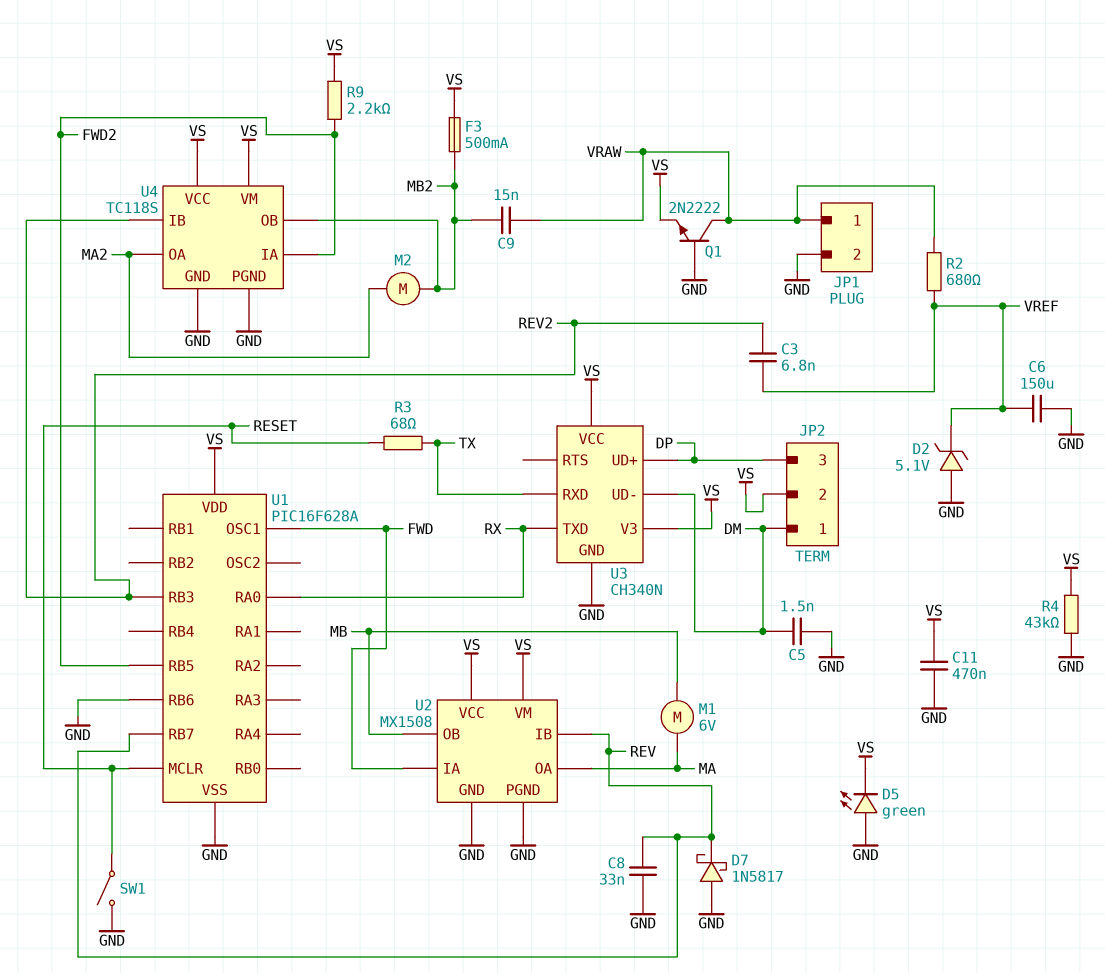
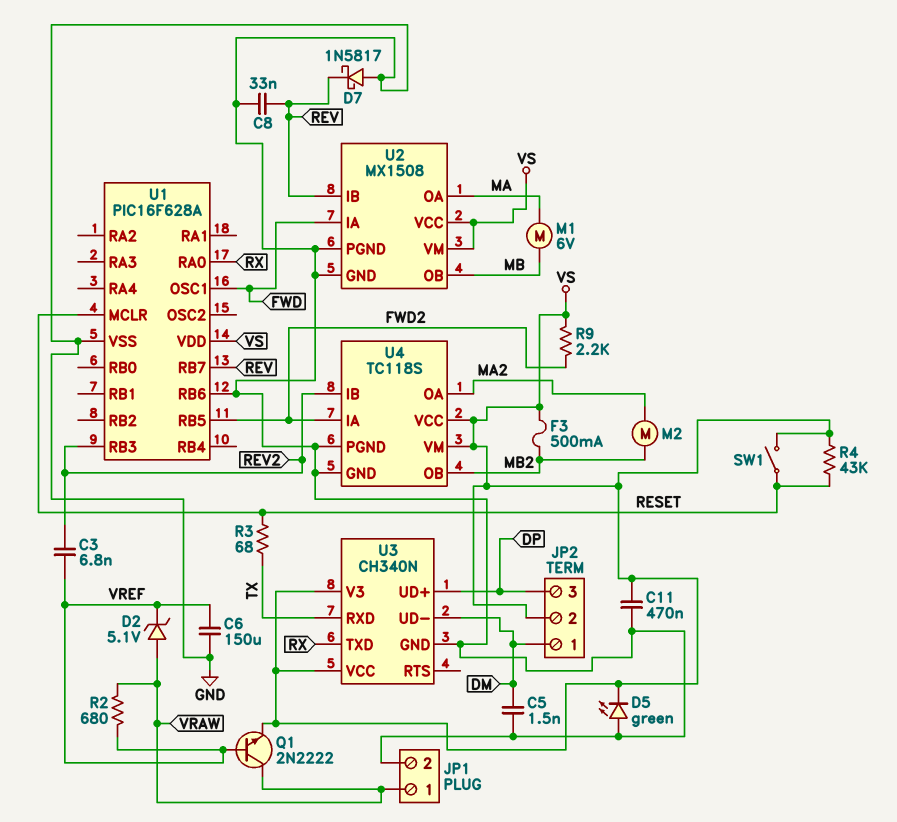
C9: 15nF (MB2, VRAW) -> none
D2: zener 5.1V (A GND, K VREF) -> zener 5.1V (A VRAW, K VREF)
Q1: NPN 2N2222 (B GND, C VRAW, E VS) -> NPN 2N2222 (B VREF, C VRAW, E VS)
R4: 43k (GND, VS) -> 43k (RESET, VS)
SW1: switch (GND, RESET) -> switch (RESET, VS)

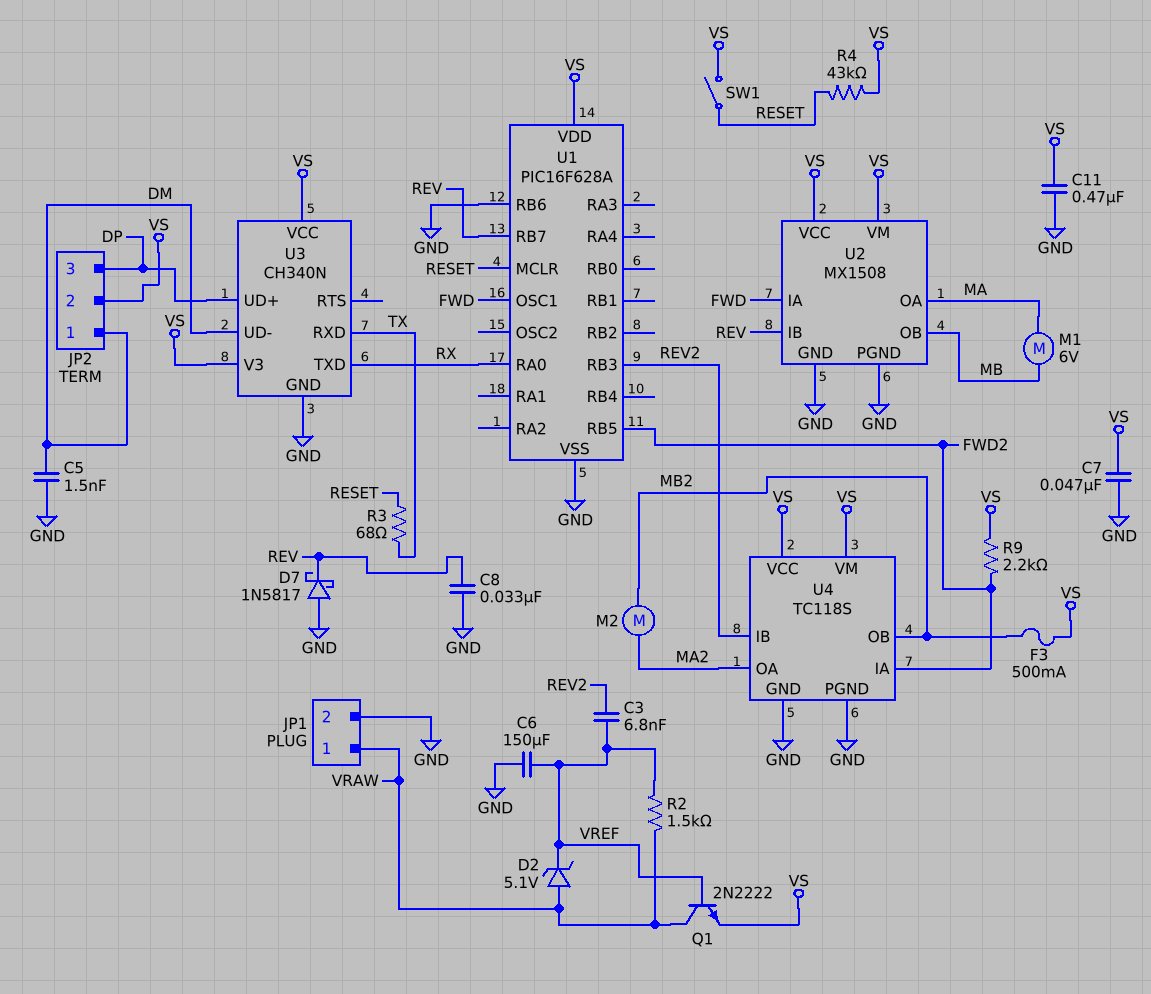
C7: none -> 47nF (GND, VS)
D5: LED green (A GND, K VS) -> none
R2: 680 (VRAW, VREF) -> 1.5k (VRAW, VREF)

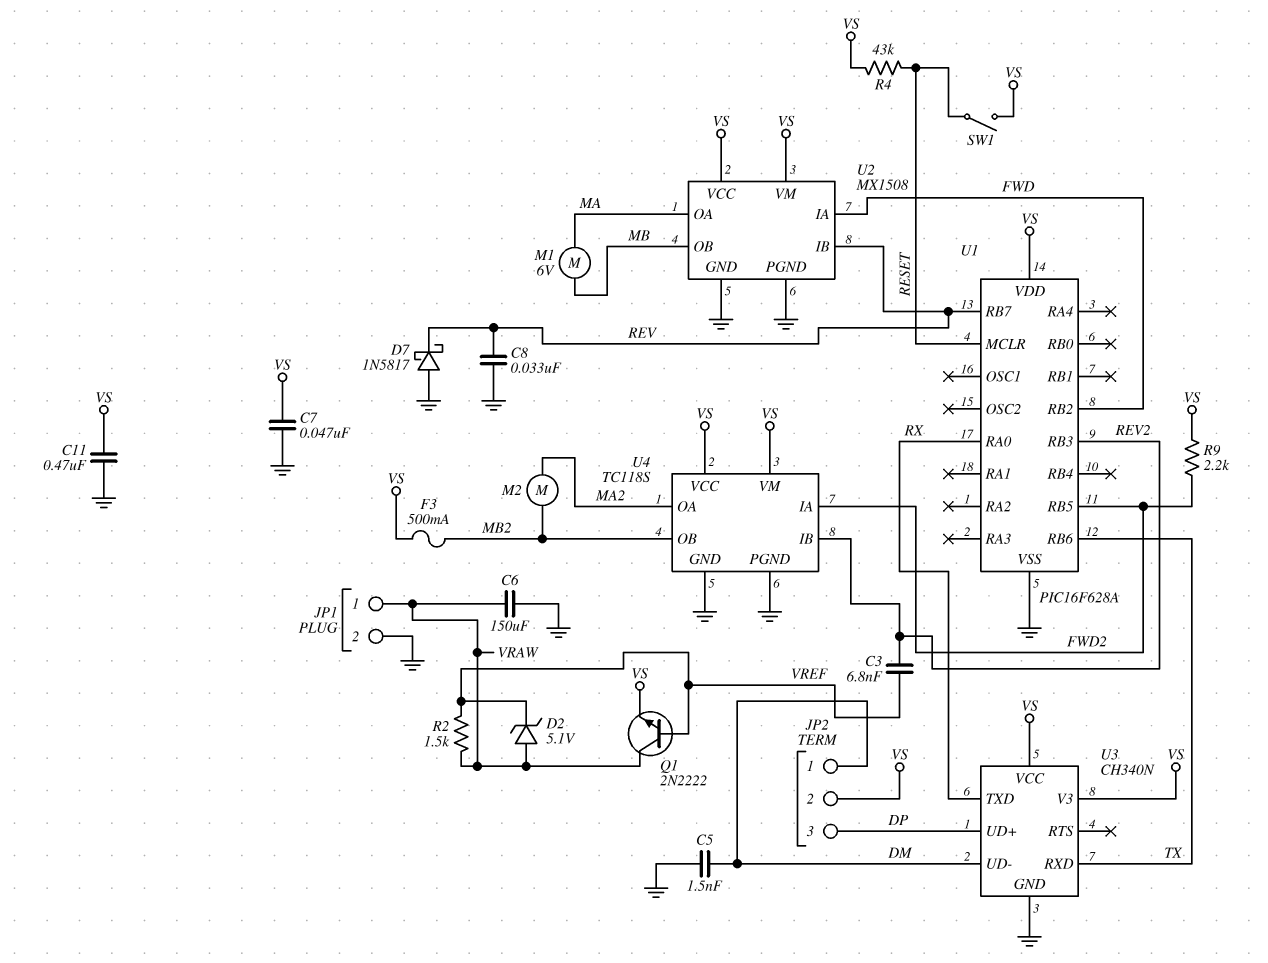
C6: 150uF (GND, VREF) -> 150uF (GND, VRAW)
R3: 68 (RESET, TX) -> none
U1 pin OSC1: FWD -> none
U1 pin RB2: none -> FWD
U1 pin RB6: GND -> TX

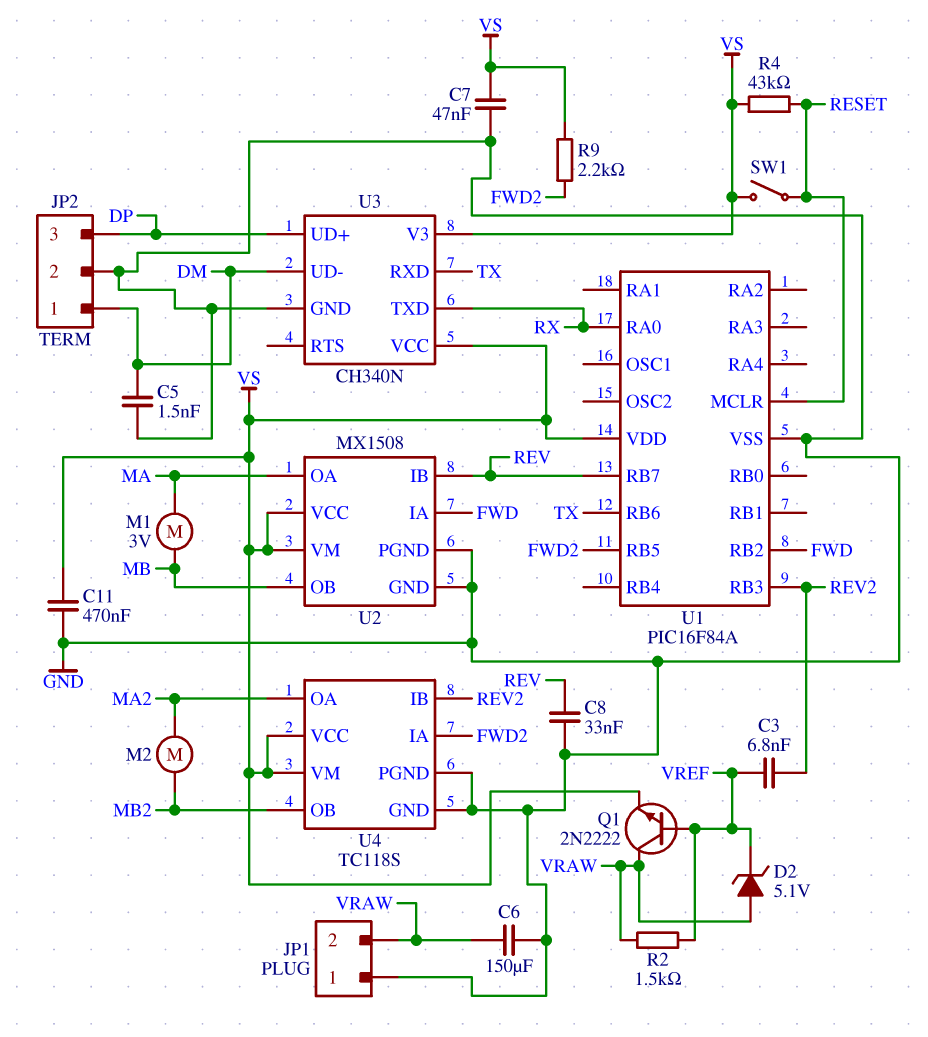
D7: schottky 1N5817 (A GND, K REV) -> none
F3: 500mA (MB2, VS) -> none
JP1 pin 1: VRAW -> GND
JP1 pin 2: GND -> VRAW
JP2 pin 2: VS -> GND
M1: motor 6V (MA, MB) -> motor 3V (MA, MB)
U1: PIC16F628A -> PIC16F84A

